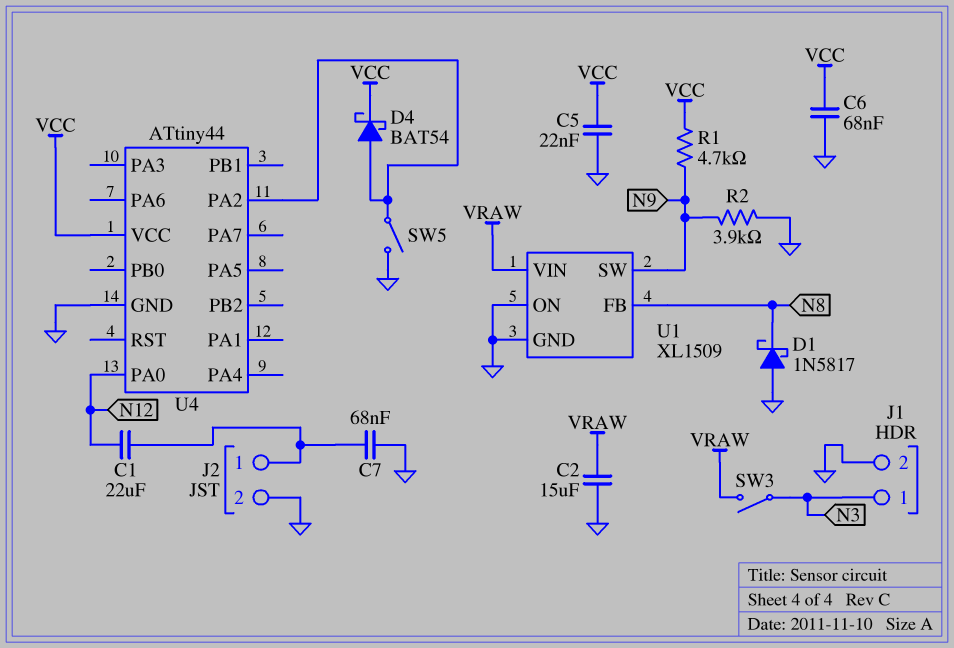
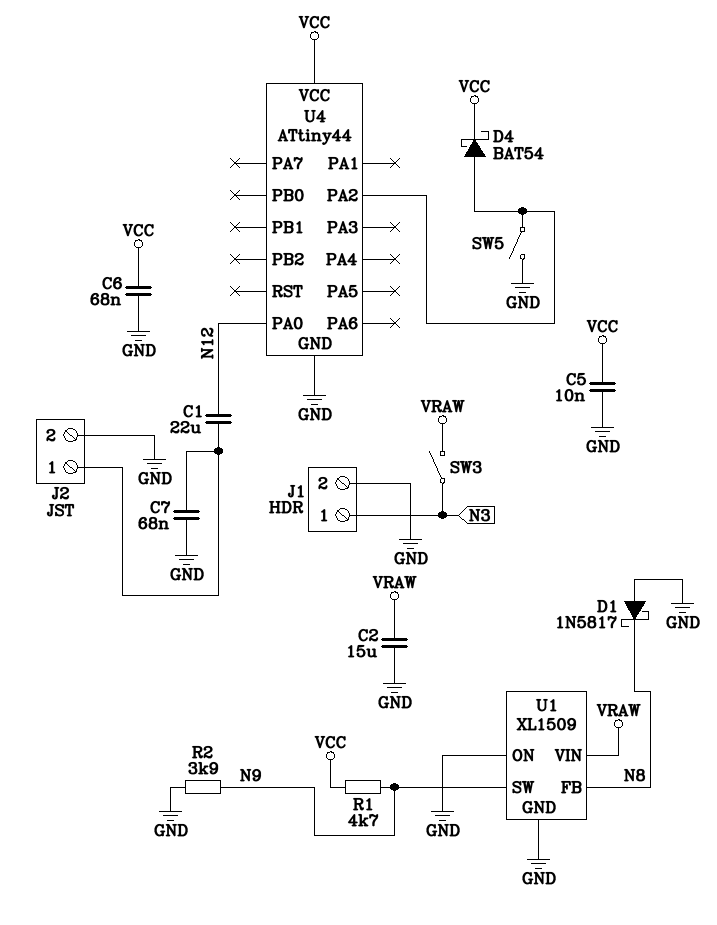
C5: 22nF (GND, VCC) -> 10nF (GND, VCC)

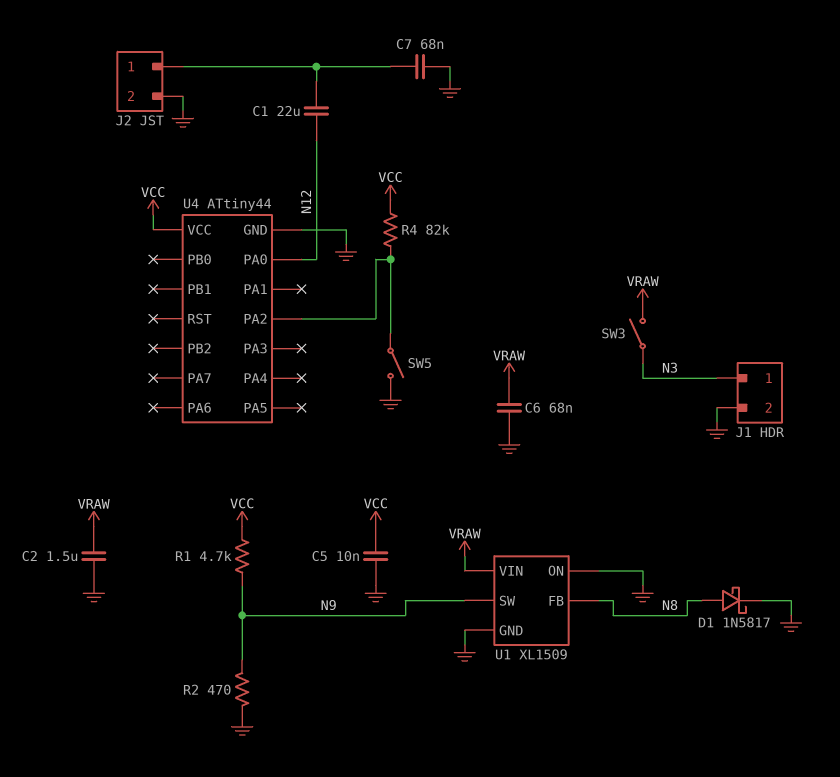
C2: 15uF (GND, VRAW) -> 1.5uF (GND, VRAW)
C6: 68nF (GND, VCC) -> 68nF (GND, VRAW)
D1: schottky 1N5817 (A GND, K N8) -> schottky 1N5817 (A N8, K GND)
D4: schottky BAT54 (A U4/PA2, K VCC) -> none
R2: 3.9k (GND, N9) -> 470 (GND, N9)
R4: none -> 82k (U4/PA2, VCC)

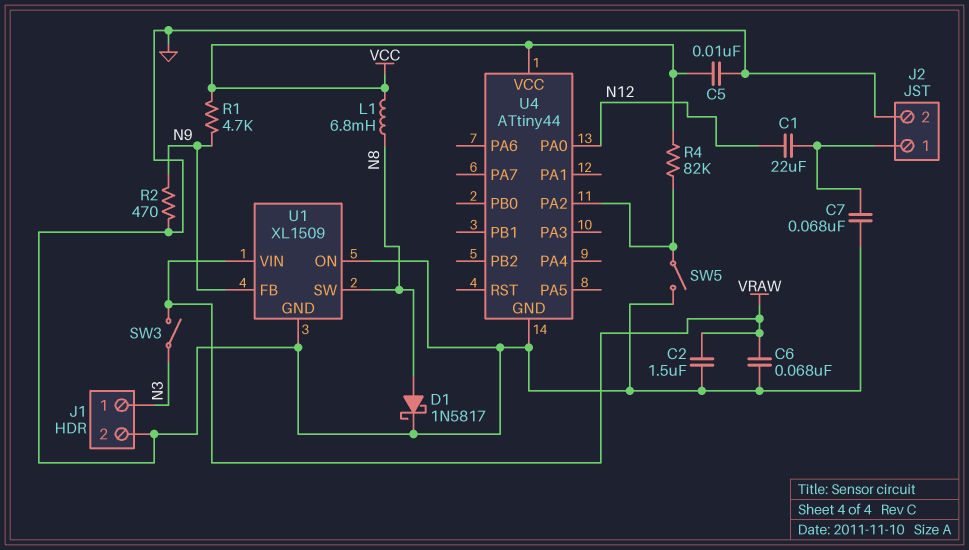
L1: none -> 6.8mH (N8, VCC)
U1 pin FB: N8 -> N9
U1 pin SW: N9 -> N8

